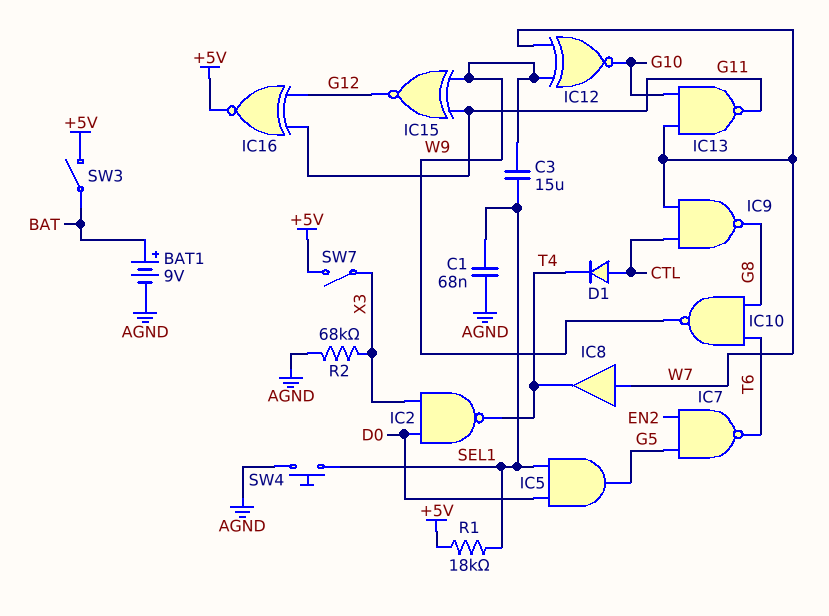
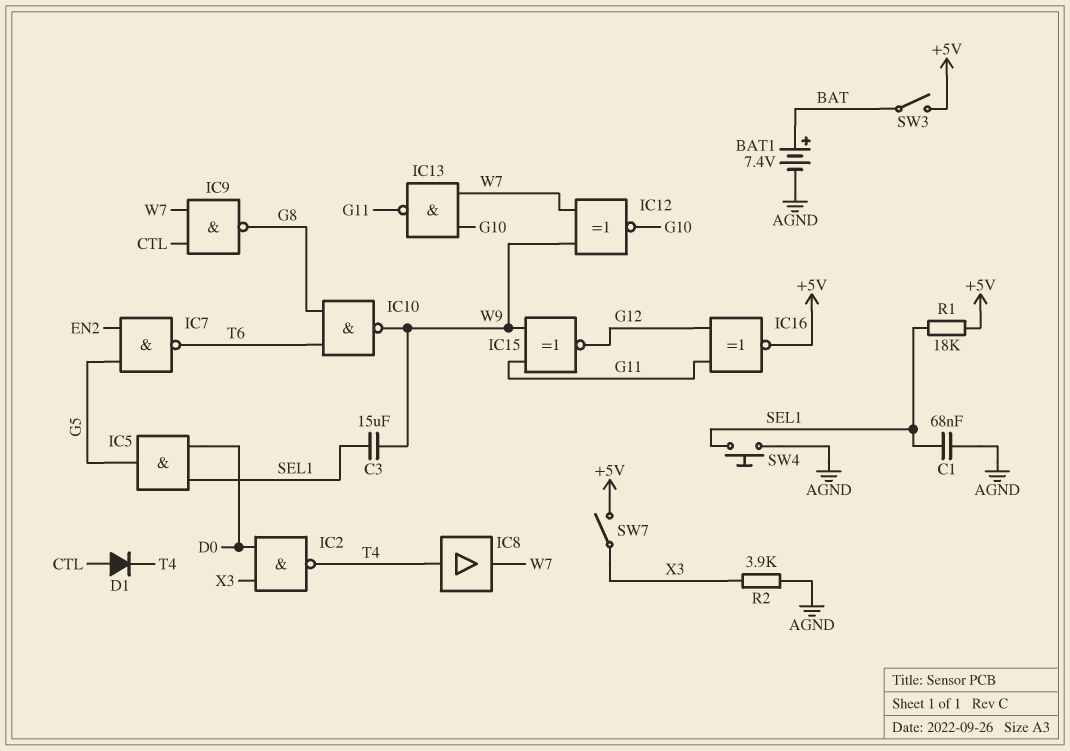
BAT1: 9V (plus BAT, minus AGND) -> 7.4V (plus BAT, minus AGND)
IC8: buffer (in W7, out T4) -> buffer (in T4, out W7)
R2: 68k (AGND, X3) -> 3.9k (AGND, X3)

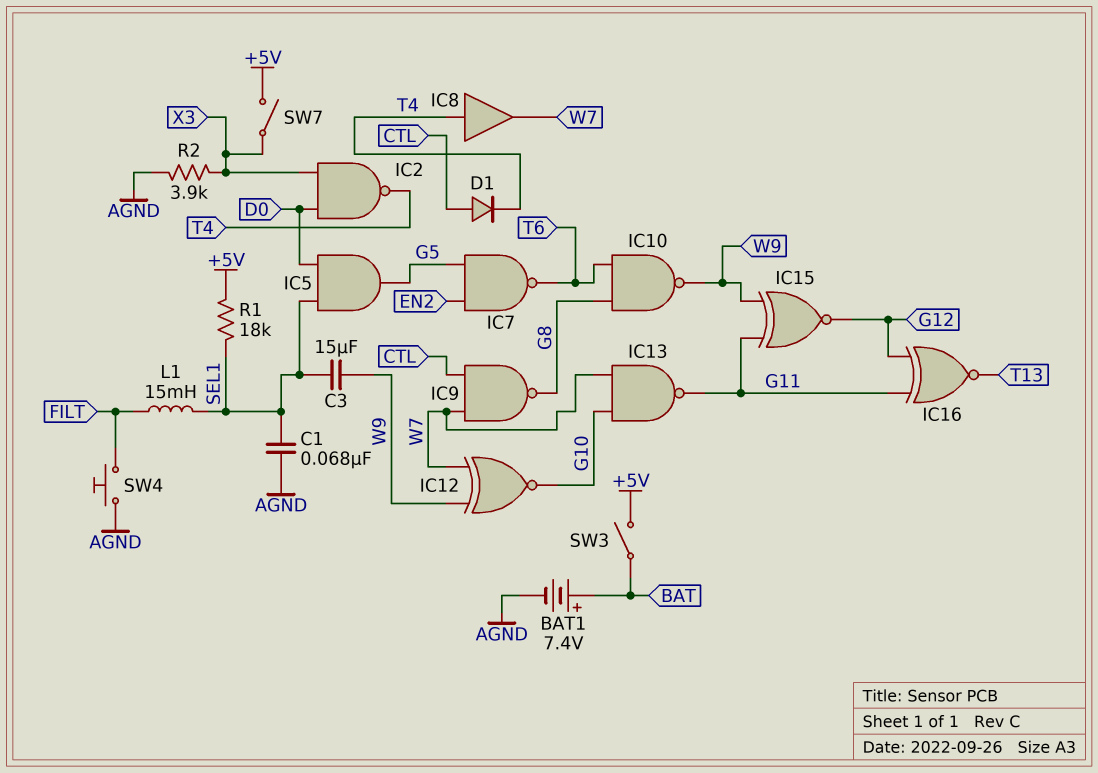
IC16: XNOR (in G11, in G12, out +5V) -> XNOR (in G11, in G12, out T13)
L1: none -> 15mH (FILT, SEL1)
SW4: button (AGND, SEL1) -> button (AGND, FILT)

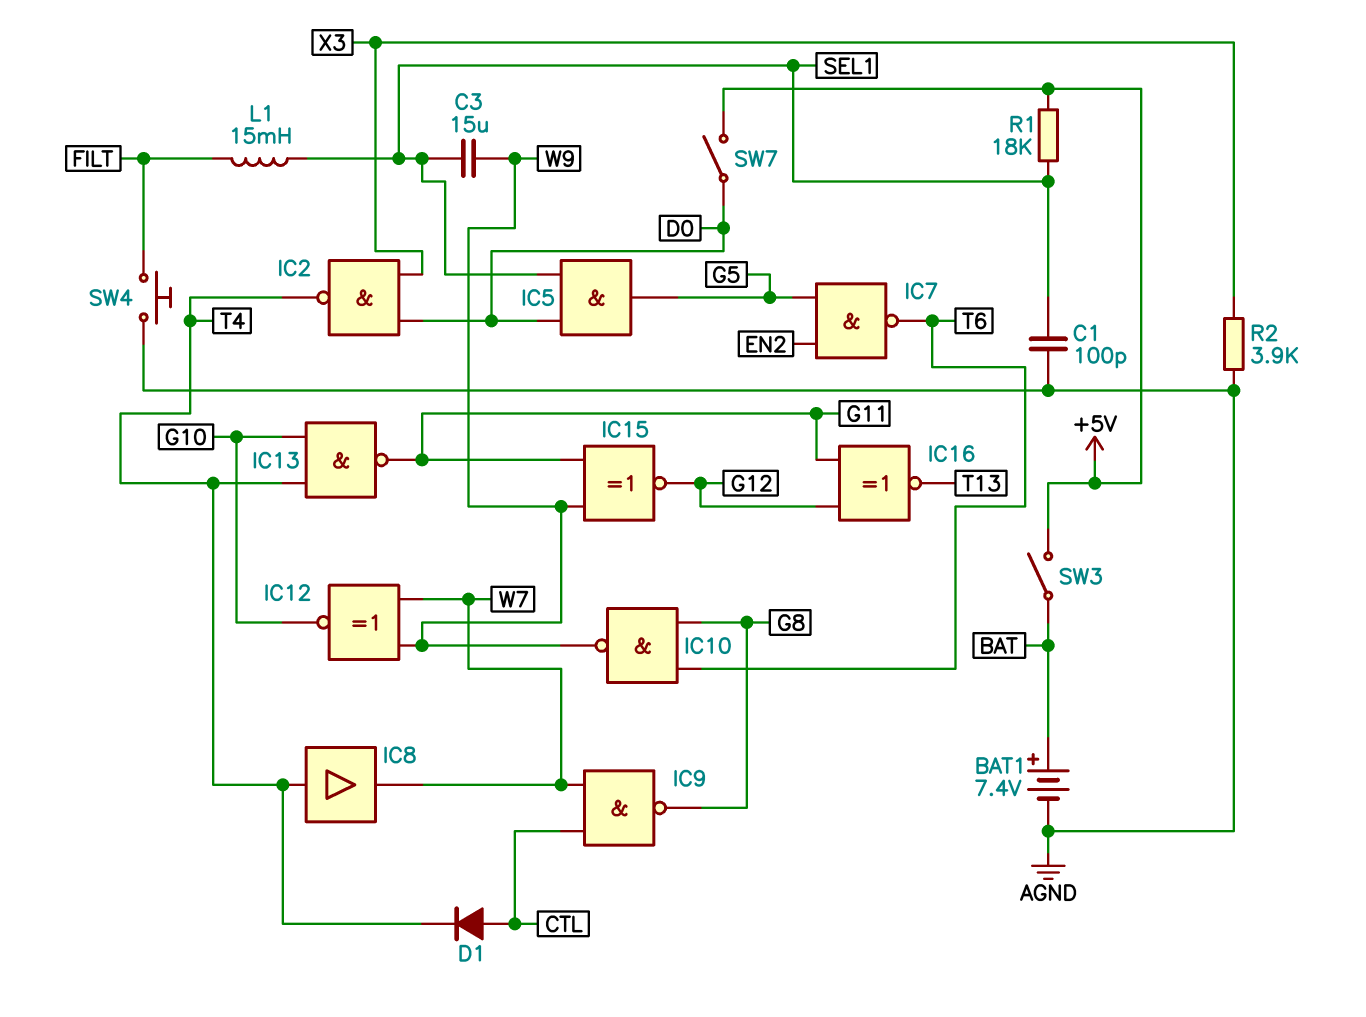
C1: 68nF (AGND, SEL1) -> 100pF (AGND, SEL1)
IC13: NAND (in G10, in W7, out G11) -> NAND (in G10, in T4, out G11)
SW7: switch (+5V, X3) -> switch (+5V, D0)

